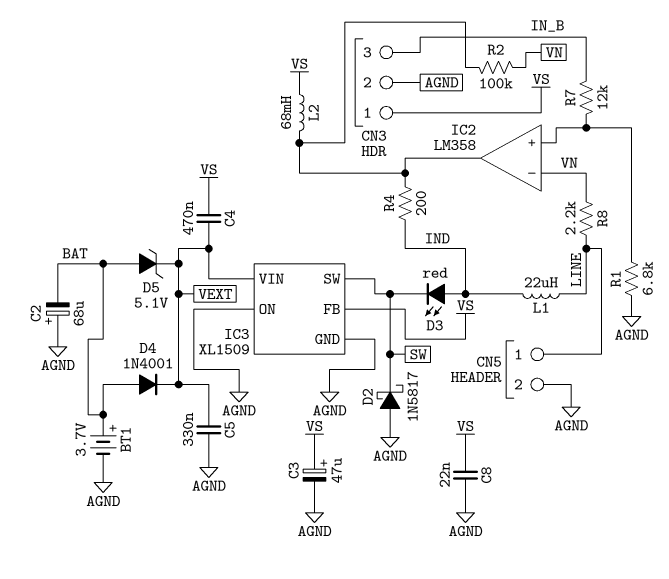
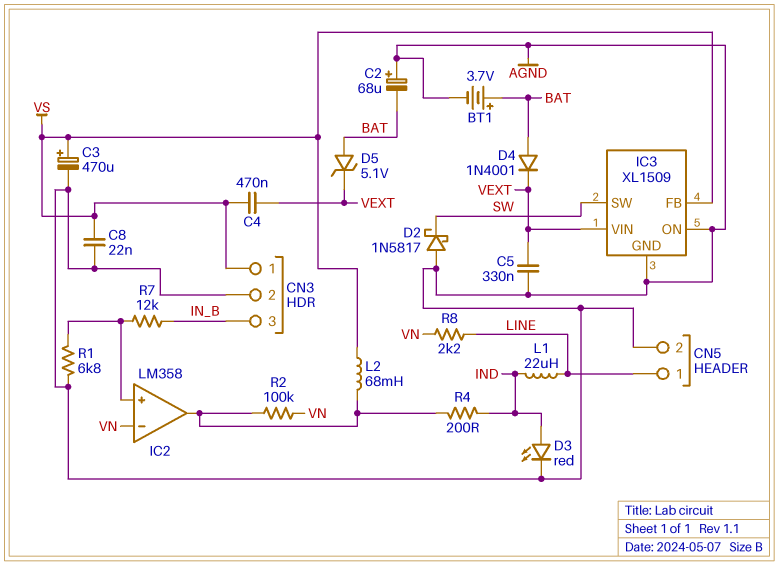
C3: 47uF (plus VS, minus AGND) -> 470uF (plus VS, minus AGND)
D3: LED red (A IND, K SW) -> LED red (A IND, K AGND)

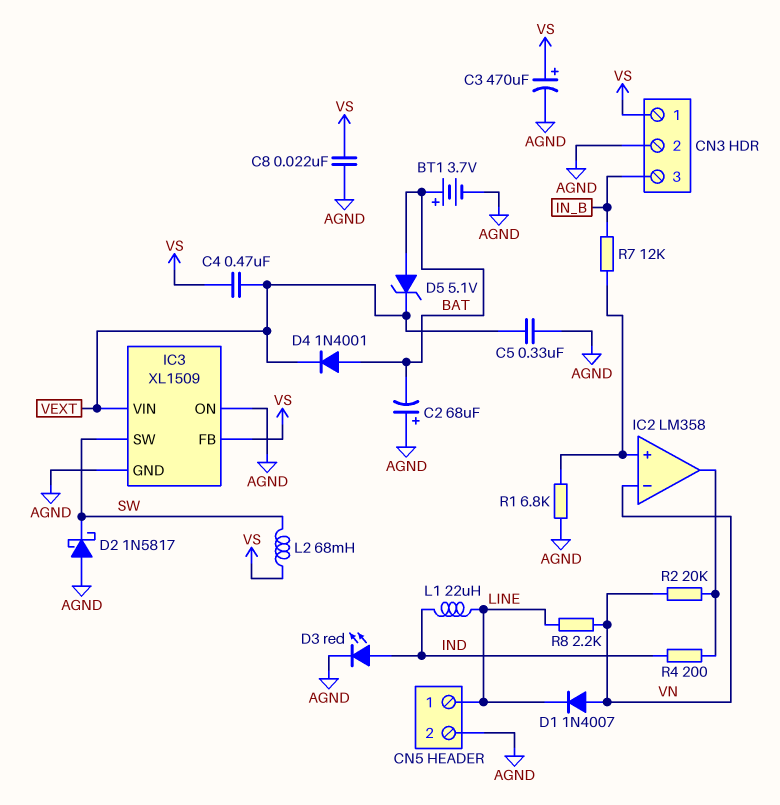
D1: none -> diode 1N4007 (A VN, K LINE)
L2: 68mH (IC2/out, VS) -> 68mH (SW, VS)
R2: 100k (IC2/out, VN) -> 20k (IC2/out, VN)

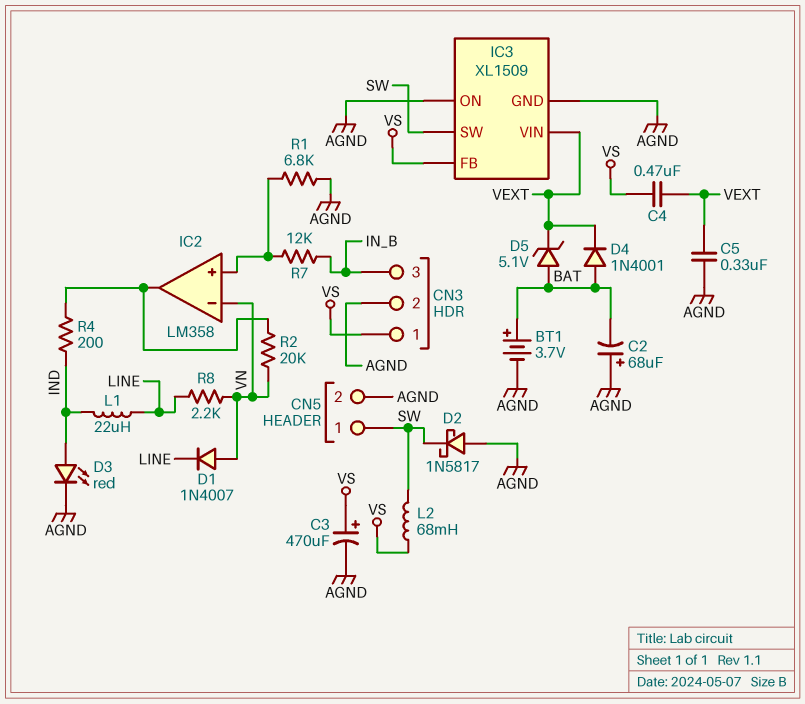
C8: 22nF (AGND, VS) -> none
CN5 pin 1: LINE -> SW

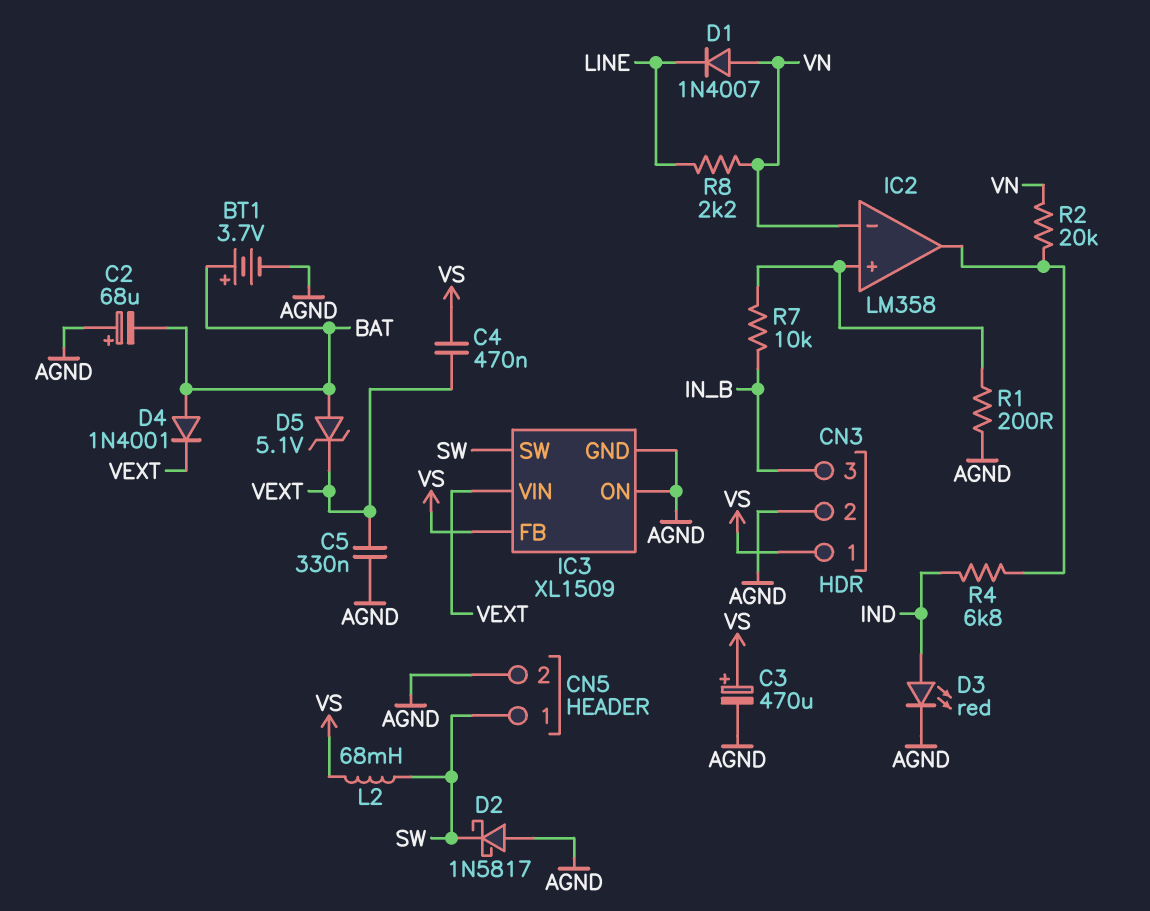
L1: 22uH (IND, LINE) -> none
R1: 6.8k (AGND, IC2/in+) -> 200 (AGND, IC2/in+)
R4: 200 (IC2/out, IND) -> 6.8k (IC2/out, IND)
R7: 12k (IC2/in+, IN_B) -> 10k (IC2/in+, IN_B)

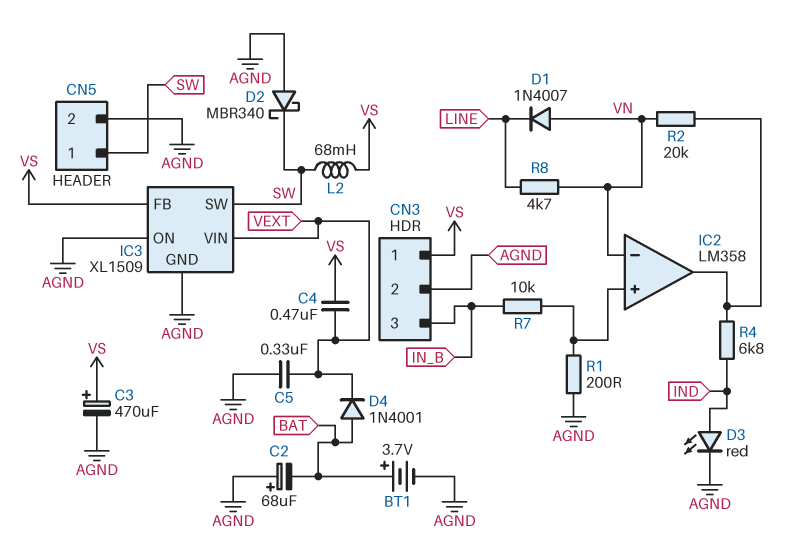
D2: schottky 1N5817 (A AGND, K SW) -> schottky MBR340 (A AGND, K SW)
D5: zener 5.1V (A BAT, K VEXT) -> none
R8: 2.2k (LINE, VN) -> 4.7k (LINE, VN)

